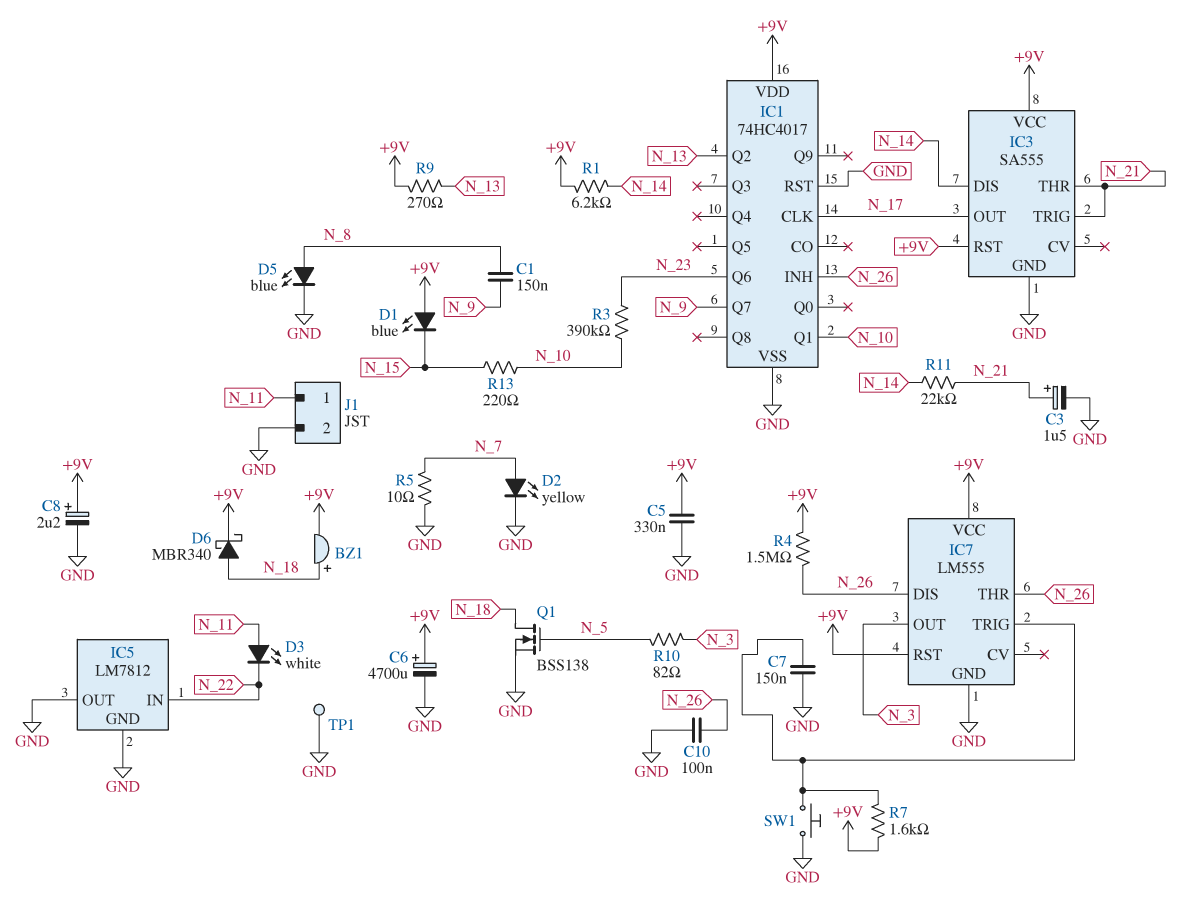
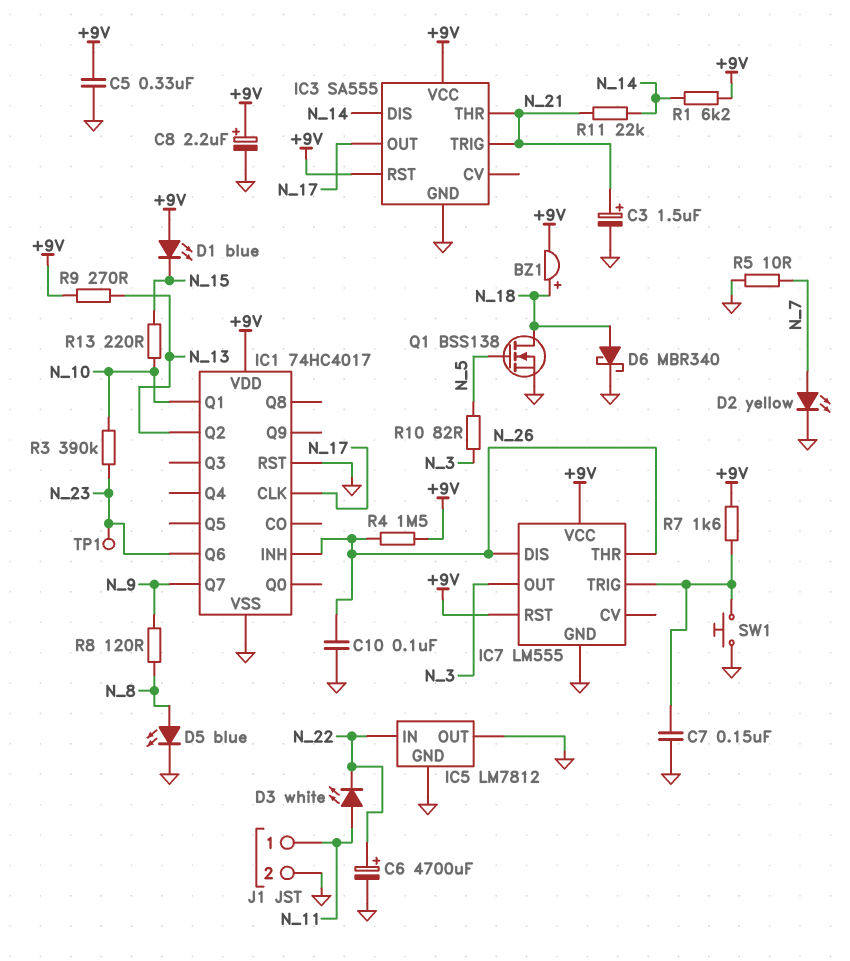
C1: 150nF (N_8, N_9) -> none
C6: 4700uF (plus +9V, minus GND) -> 4700uF (plus N_22, minus GND)
D6: schottky MBR340 (A N_18, K +9V) -> schottky MBR340 (A N_18, K GND)
R8: none -> 120 (N_8, N_9)
TP1: test point (GND) -> test point (N_23)

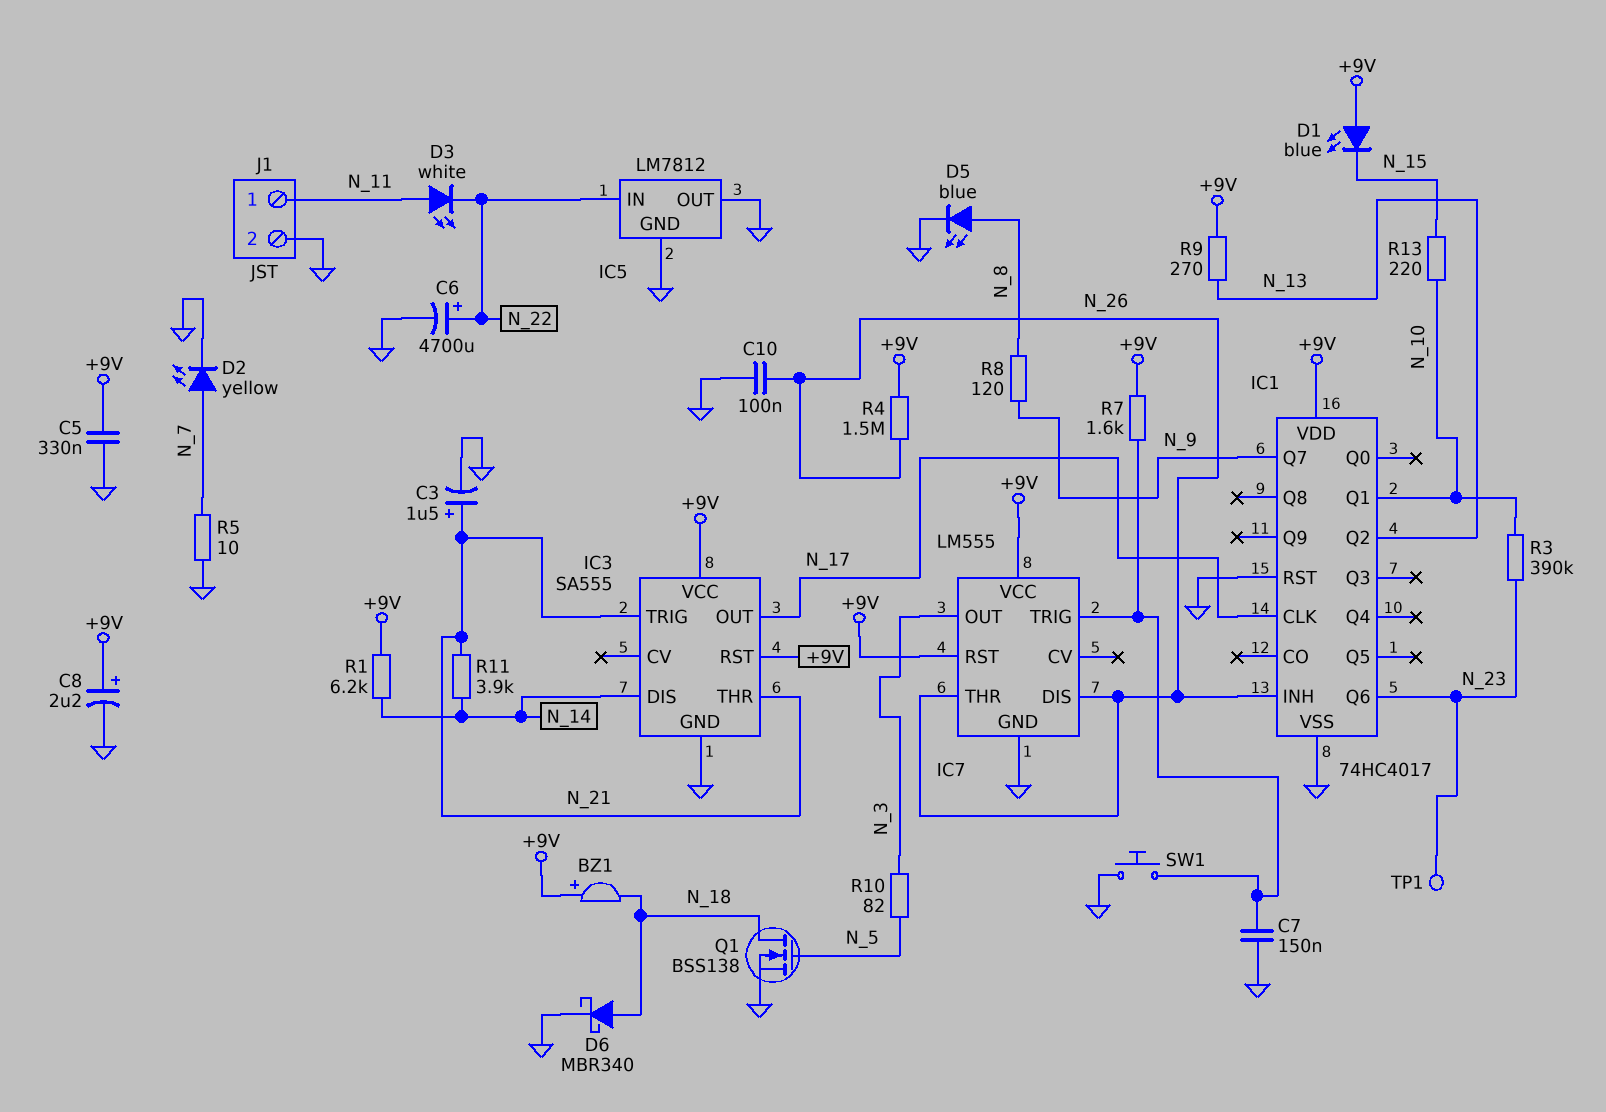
BZ1: buzzer (plus N_18, minus +9V) -> buzzer (plus +9V, minus N_18)
R11: 22k (N_14, N_21) -> 3.9k (N_14, N_21)

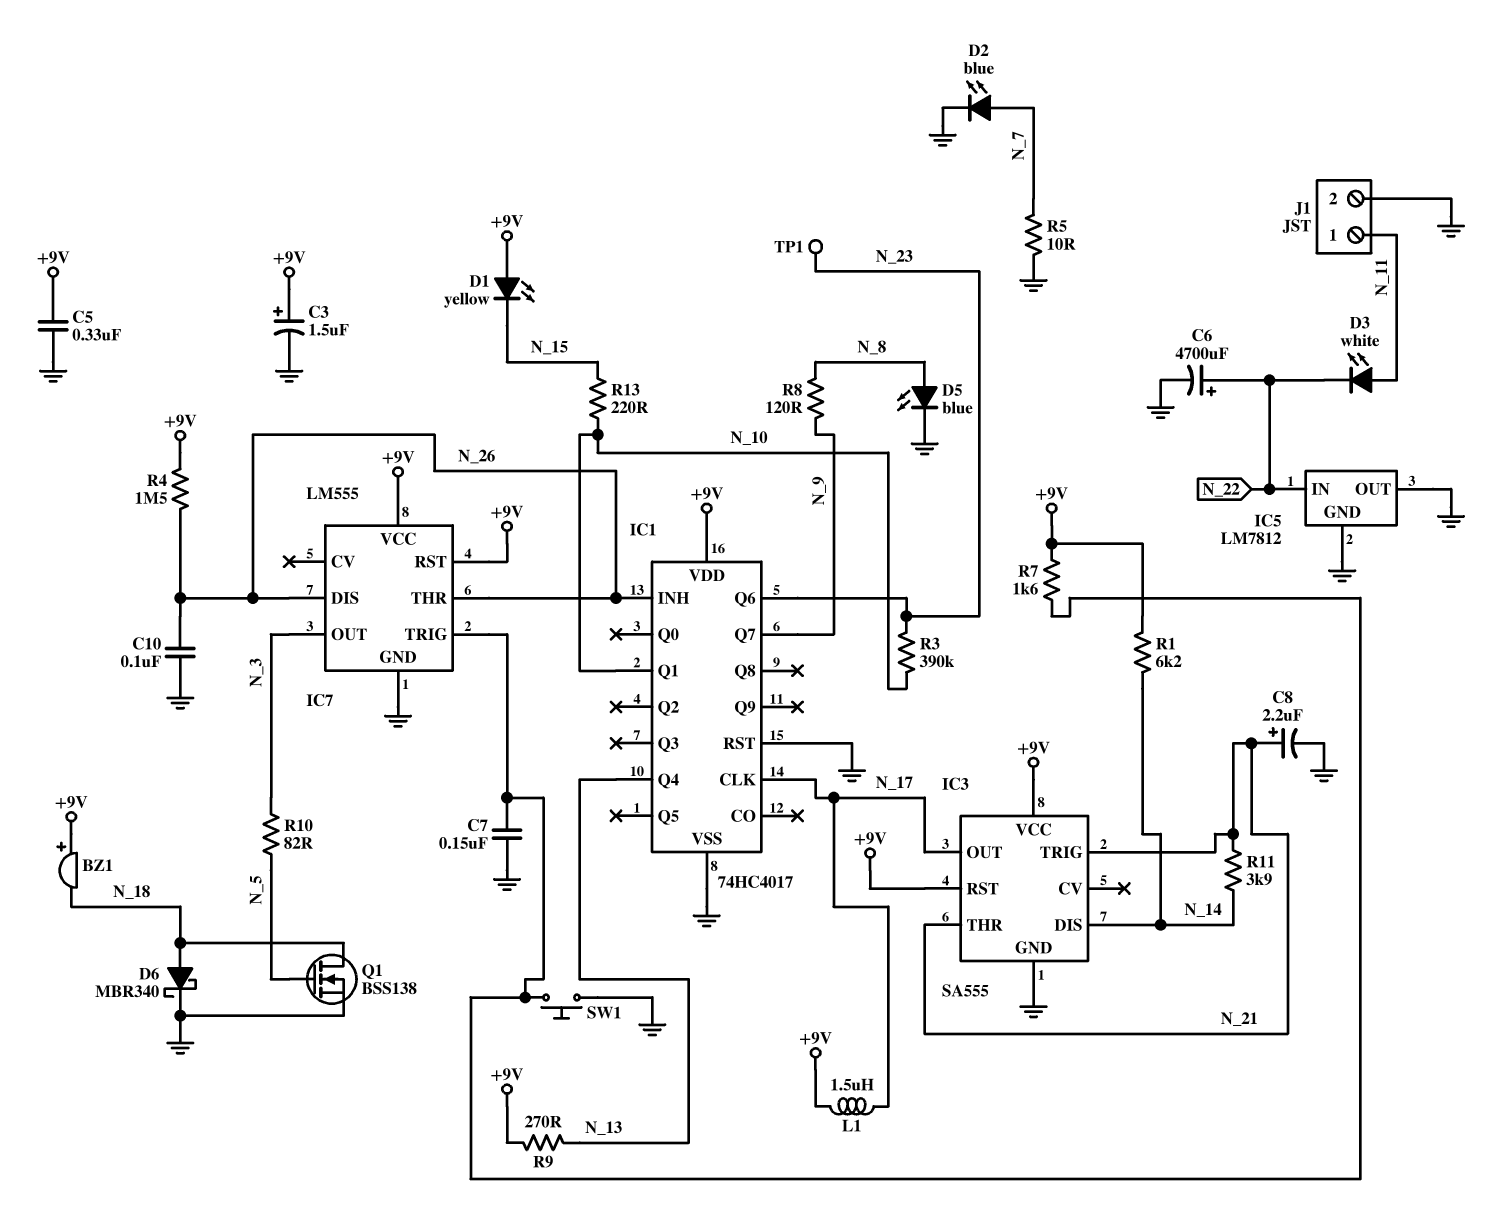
C3: 1.5uF (plus N_21, minus GND) -> 1.5uF (plus +9V, minus GND)
C8: 2.2uF (plus +9V, minus GND) -> 2.2uF (plus N_21, minus GND)
D1: LED blue (A +9V, K N_15) -> LED yellow (A +9V, K N_15)
D2: LED yellow (A N_7, K GND) -> LED blue (A N_7, K GND)
IC1 pin Q2: N_13 -> none
IC1 pin Q4: none -> N_13
L1: none -> 1.5uH (+9V, N_17)

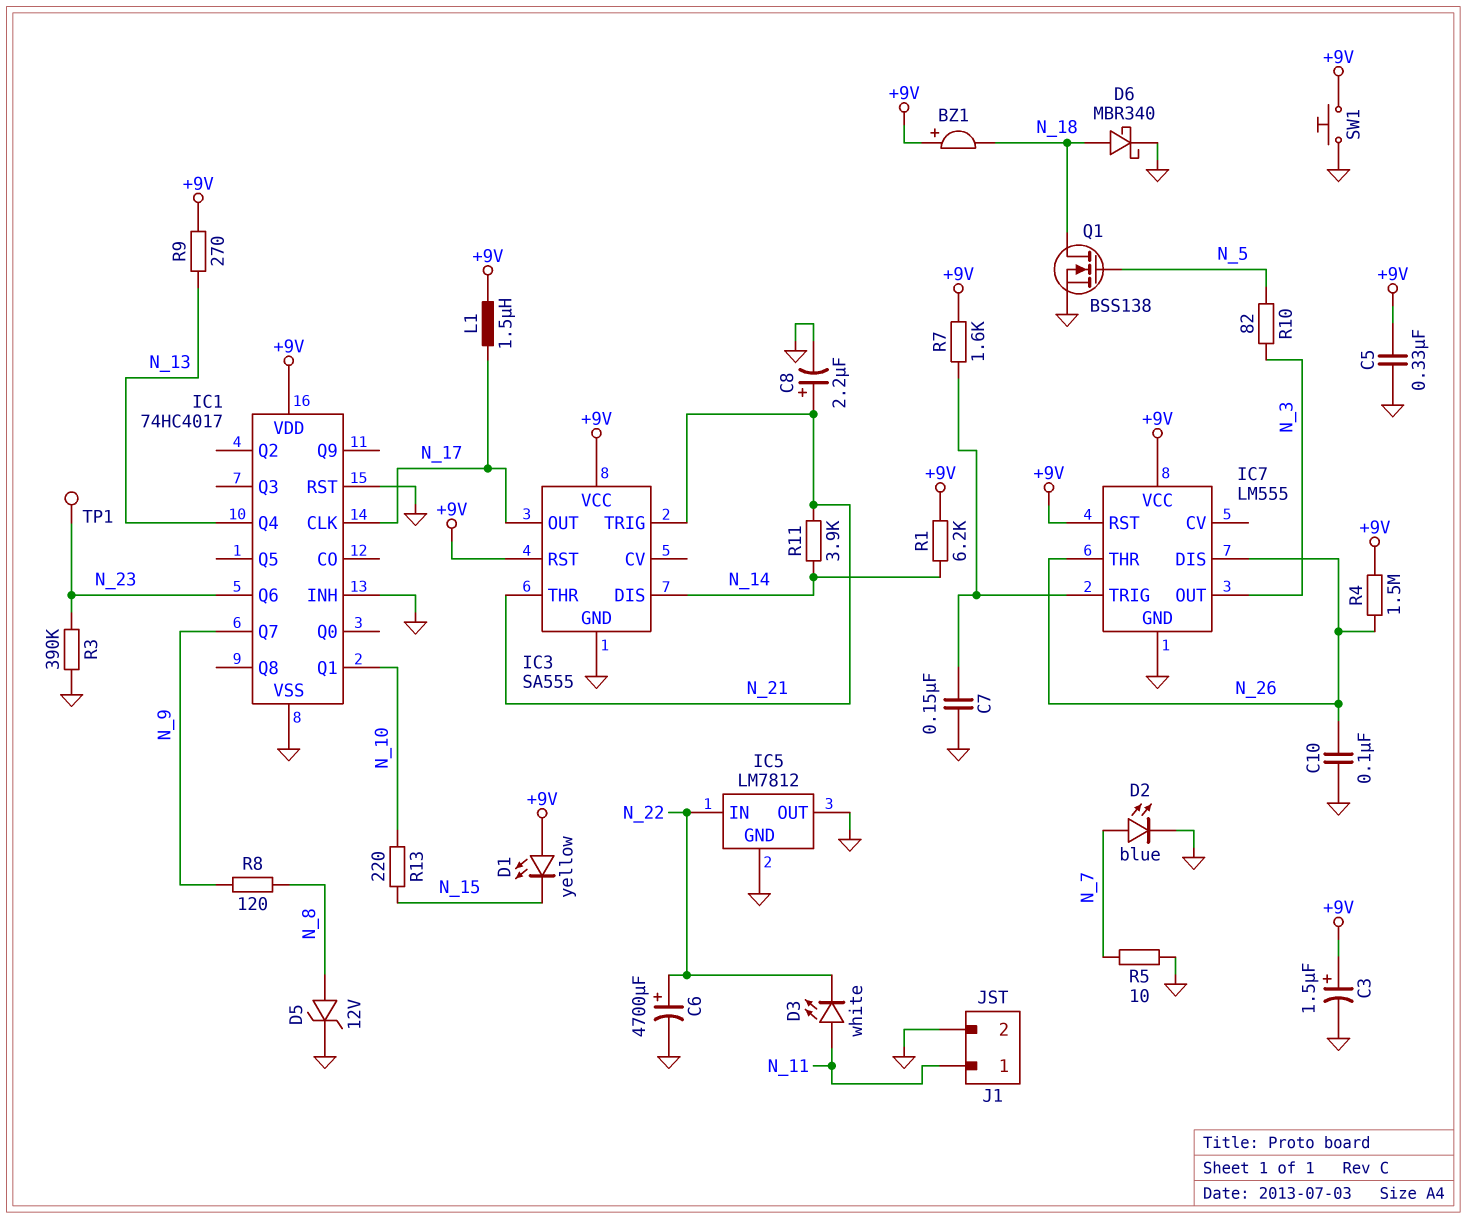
D5: LED blue (A N_8, K GND) -> zener 12V (A N_8, K GND)
IC1 pin INH: N_26 -> GND
R3: 390k (N_10, N_23) -> 390k (GND, N_23)
SW1: button (GND, IC7/TRIG) -> button (+9V, GND)

